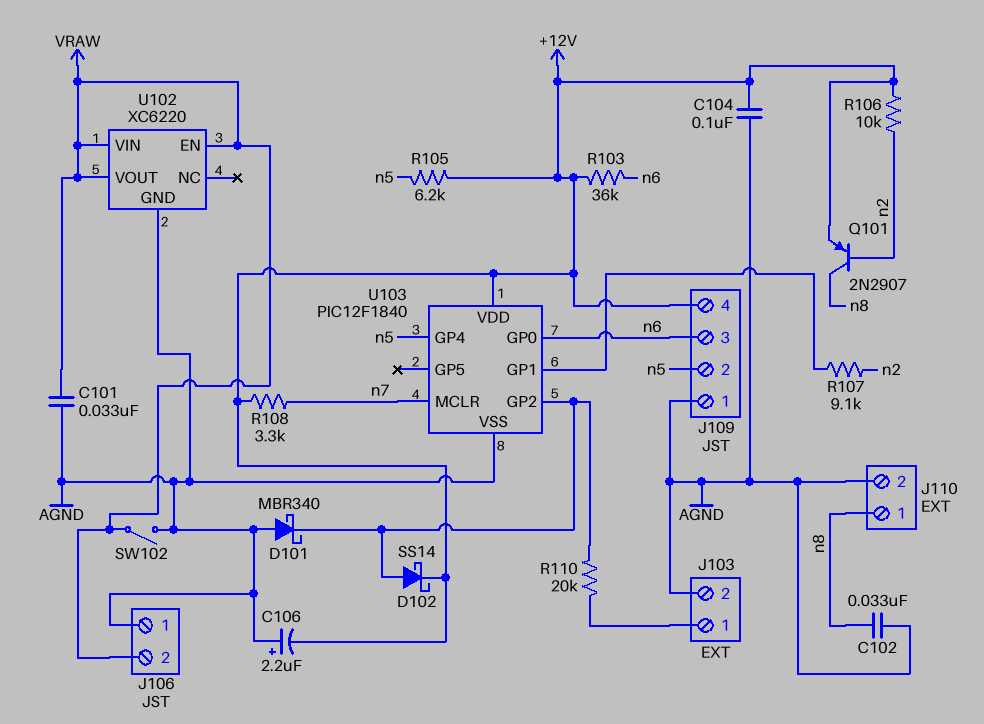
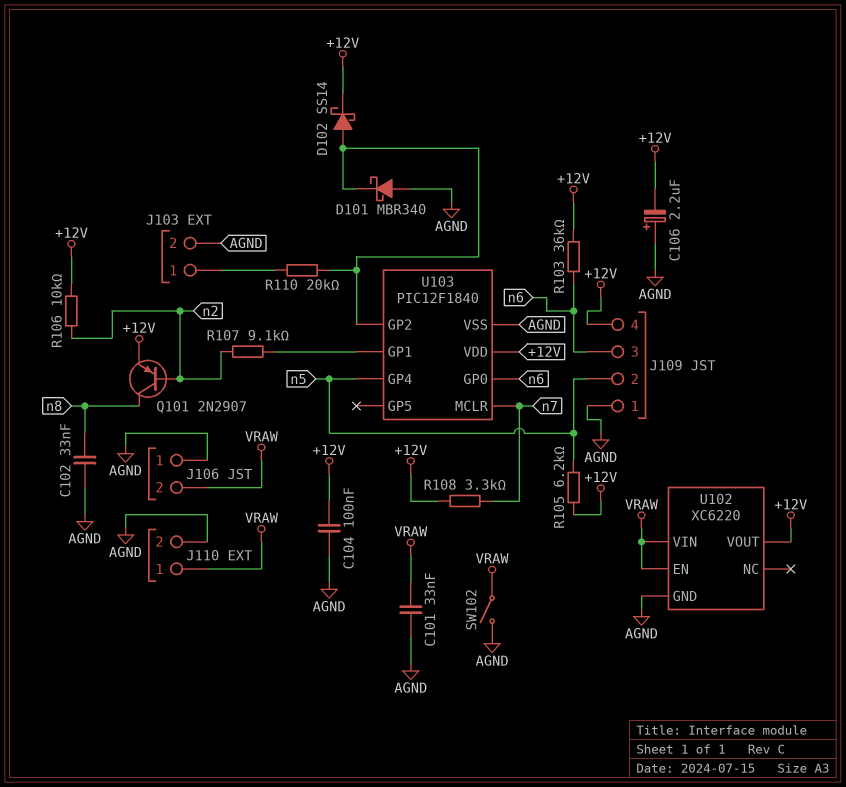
J110 pin 1: n8 -> VRAW
U102 pin VOUT: VRAW -> +12V

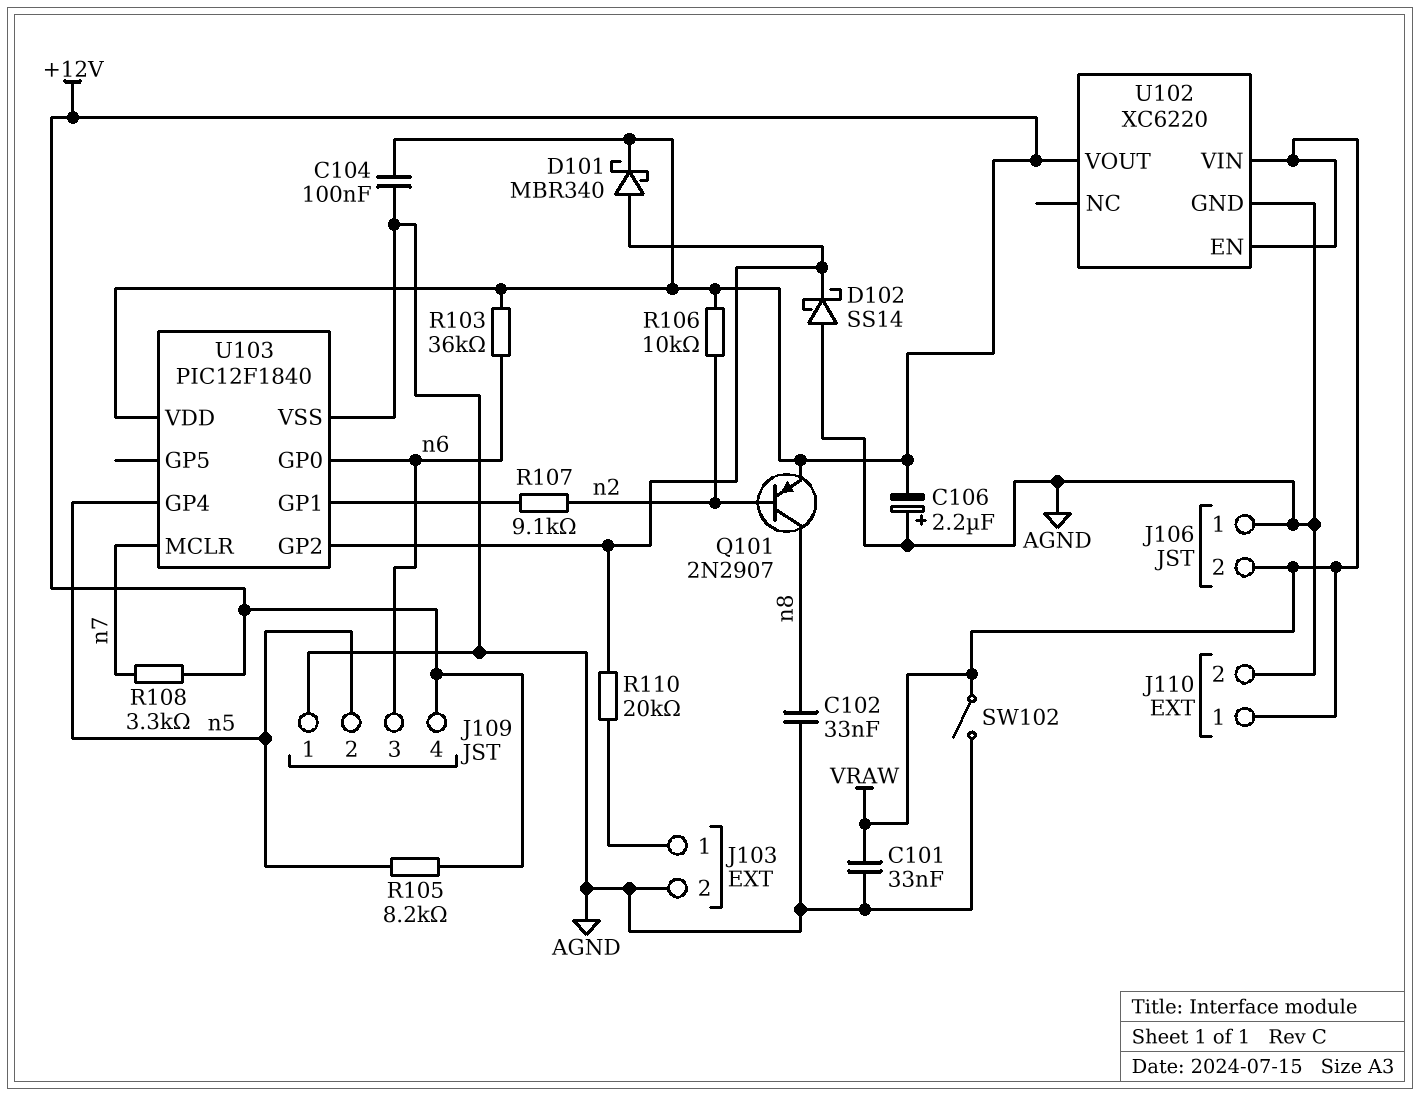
D101: schottky MBR340 (A AGND, K U103/GP2) -> schottky MBR340 (A U103/GP2, K +12V)
D102: schottky SS14 (A U103/GP2, K +12V) -> schottky SS14 (A AGND, K U103/GP2)
R105: 6.2k (+12V, n5) -> 8.2k (+12V, n5)

